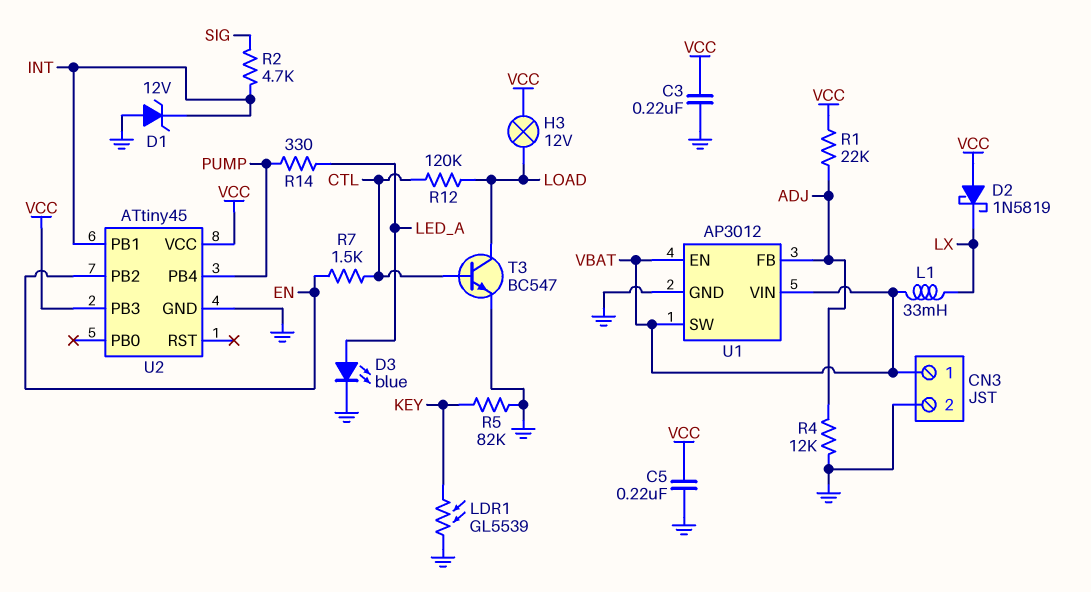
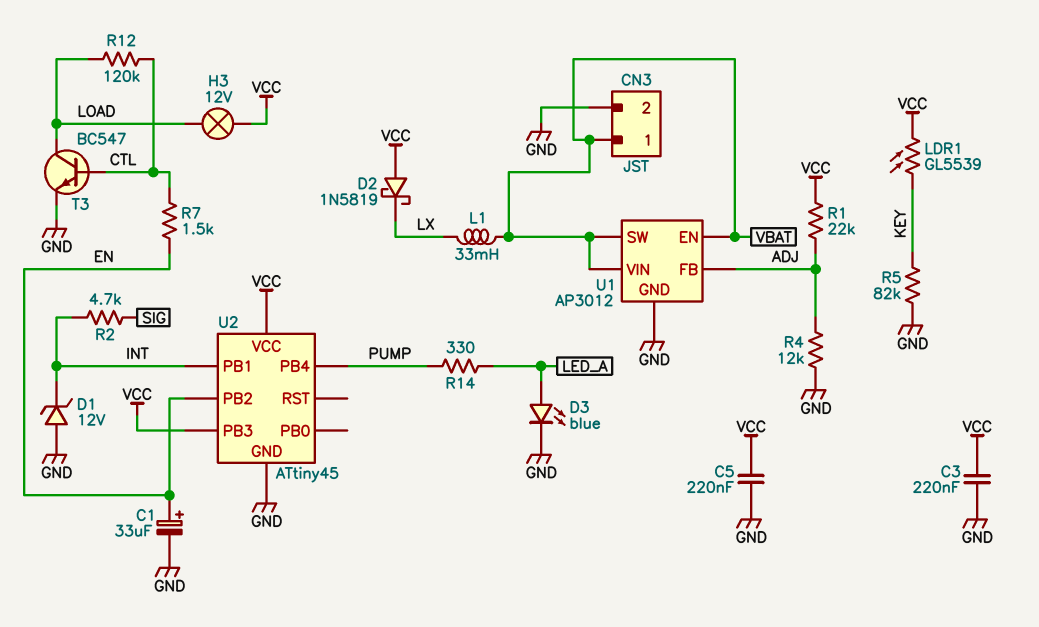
C1: none -> 33uF (plus EN, minus GND)
LDR1: GL5539 (GND, KEY) -> GL5539 (KEY, VCC)

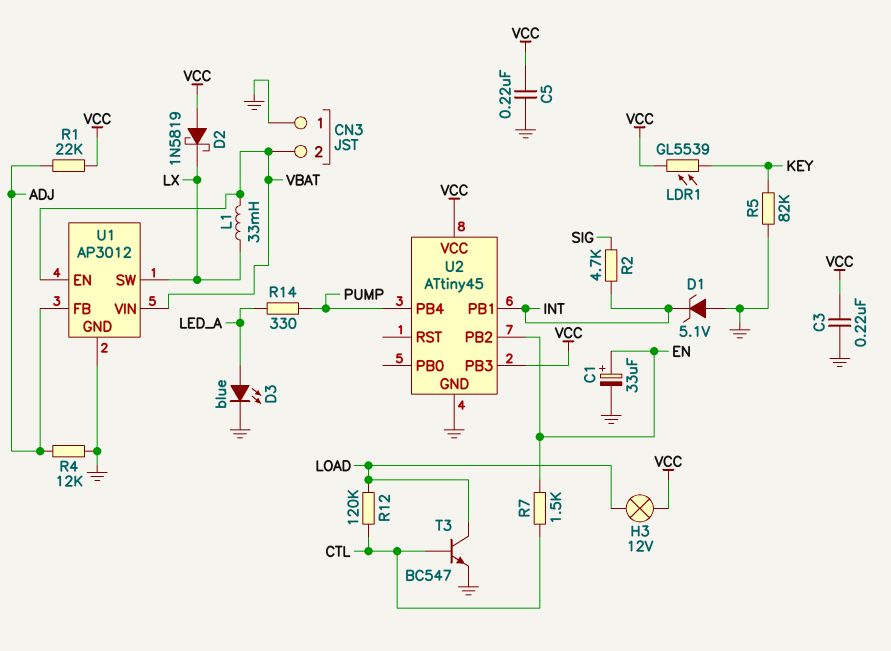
CN3 pin 1: VBAT -> GND
CN3 pin 2: GND -> VBAT
D1: zener 12V (A GND, K INT) -> zener 5.1V (A GND, K INT)
U1 pin SW: VBAT -> LX

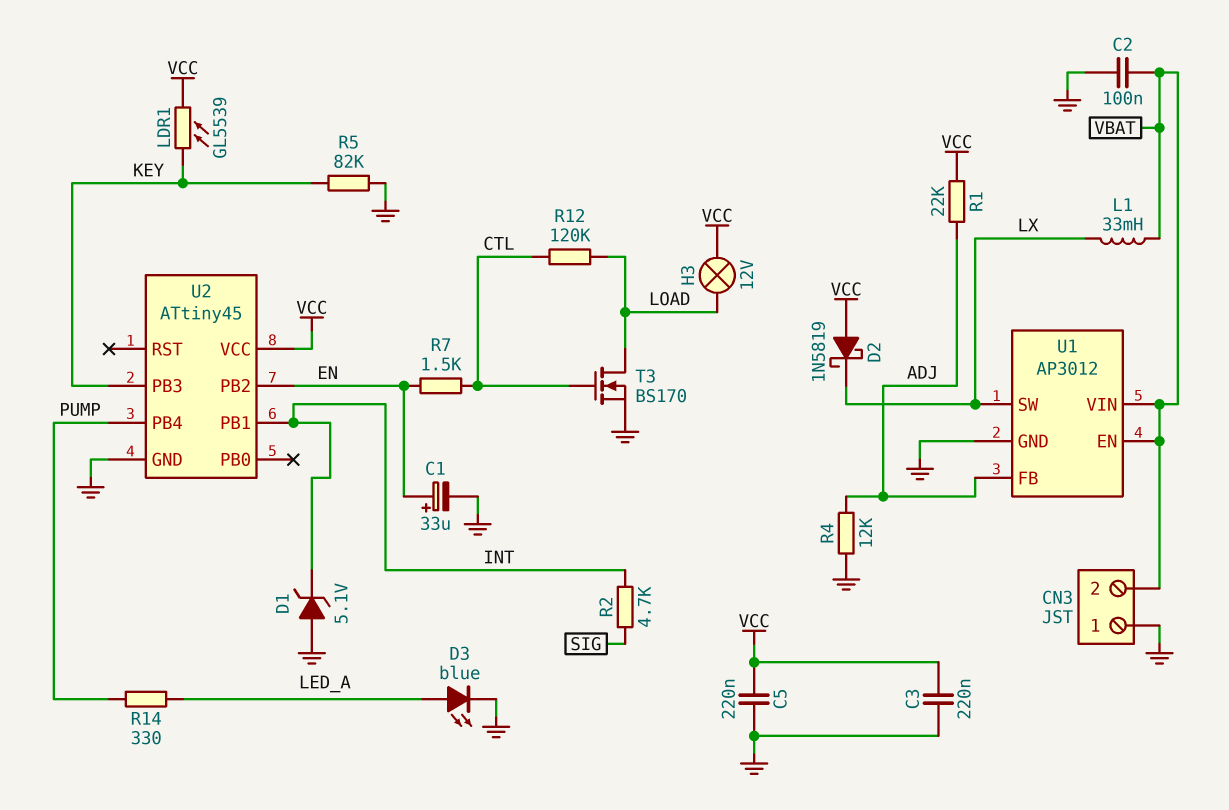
C2: none -> 100nF (GND, VBAT)
T3: NPN BC547 (B CTL, C LOAD, E GND) -> NMOS BS170 (G CTL, D LOAD, S GND)
U2 pin PB3: VCC -> KEY

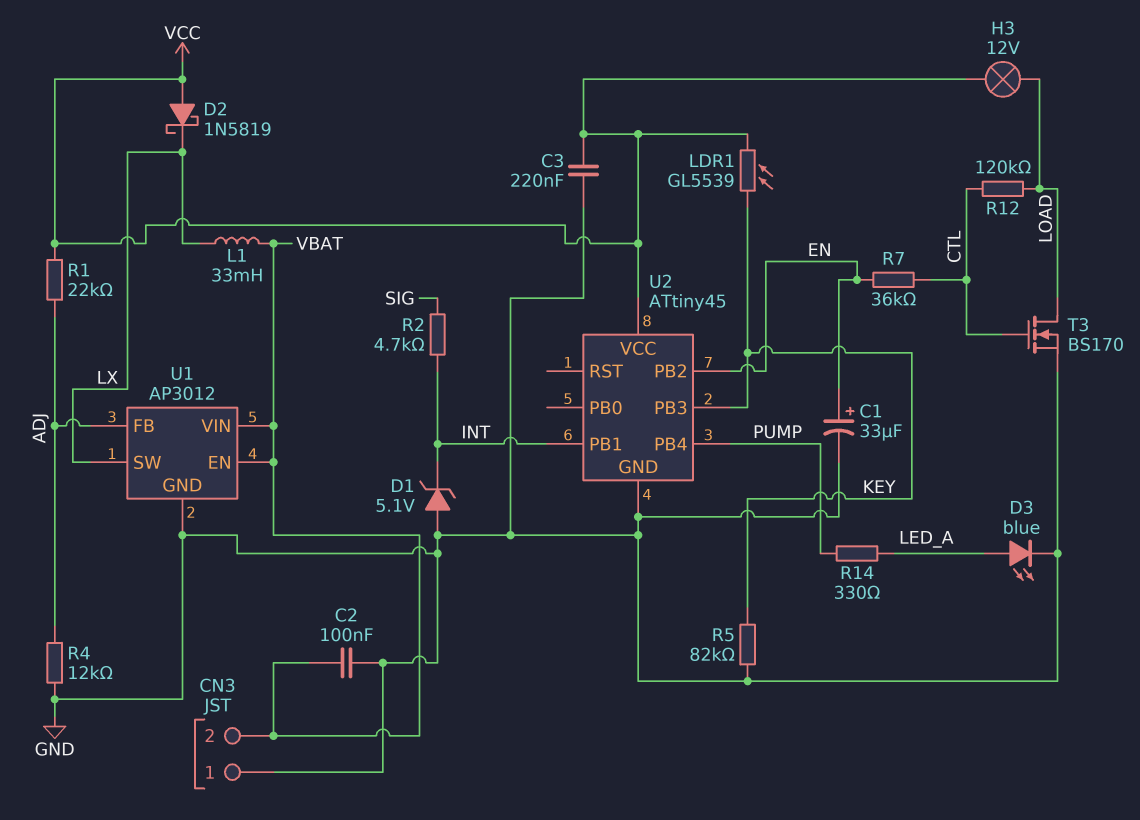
C5: 220nF (GND, VCC) -> none
R7: 1.5k (CTL, EN) -> 36k (CTL, EN)

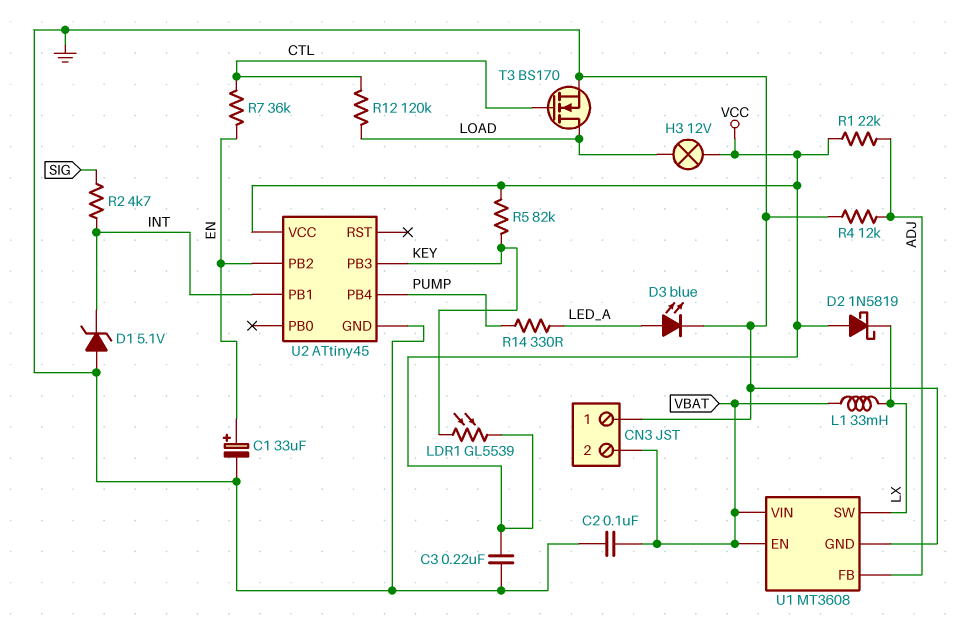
R5: 82k (GND, KEY) -> 82k (KEY, VCC)
U1: AP3012 -> MT3608

